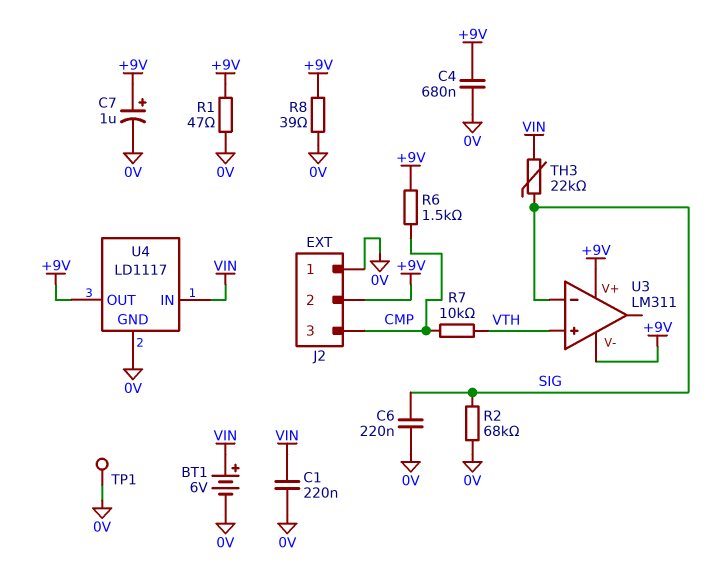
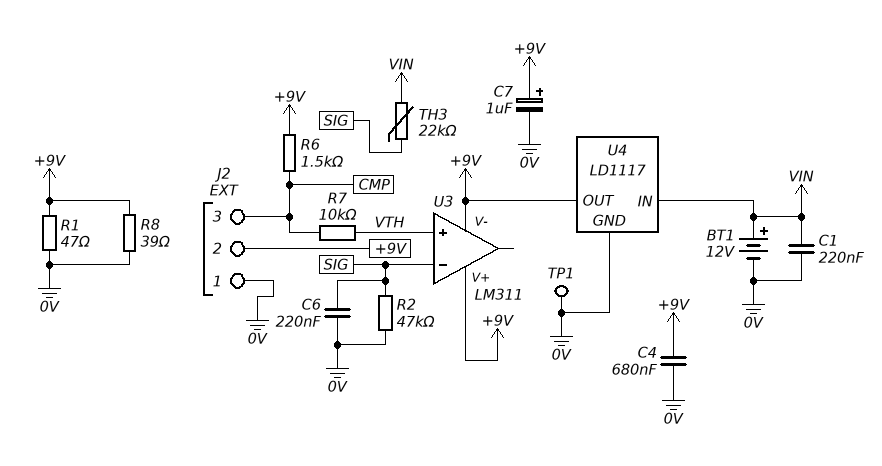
BT1: 6V (plus VIN, minus 0V) -> 12V (plus VIN, minus 0V)
R2: 68k (0V, SIG) -> 47k (0V, SIG)

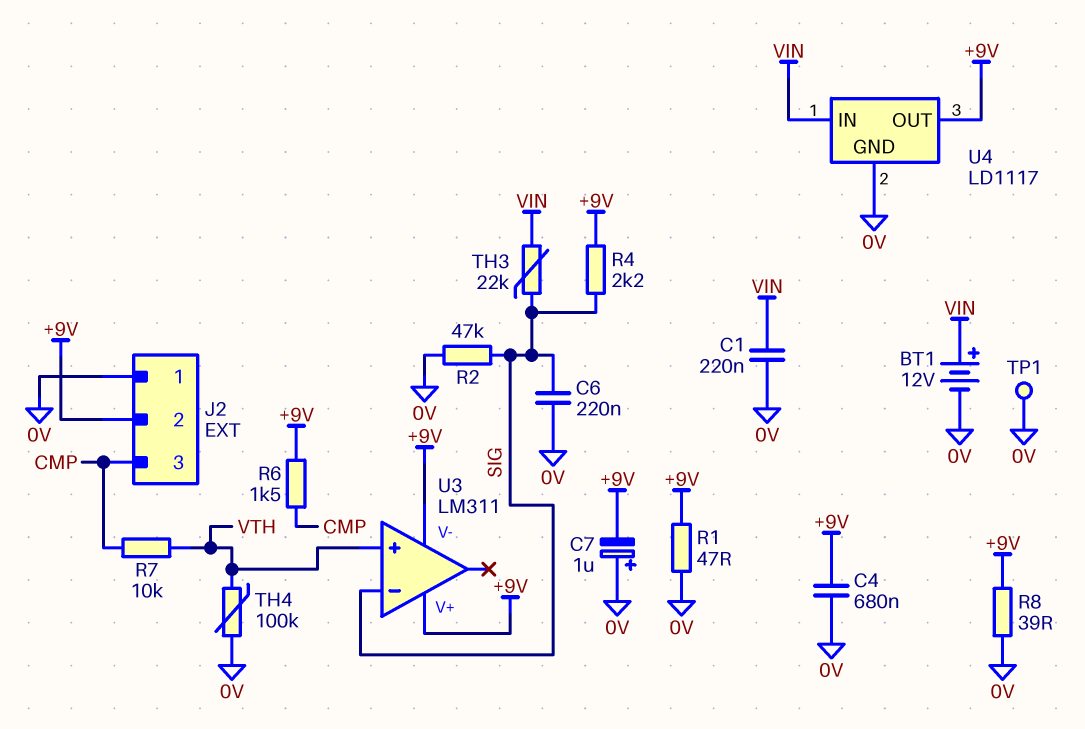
C7: 1uF (plus +9V, minus 0V) -> 1uF (plus 0V, minus +9V)
R4: none -> 2.2k (+9V, SIG)
TH4: none -> 100k (0V, VTH)

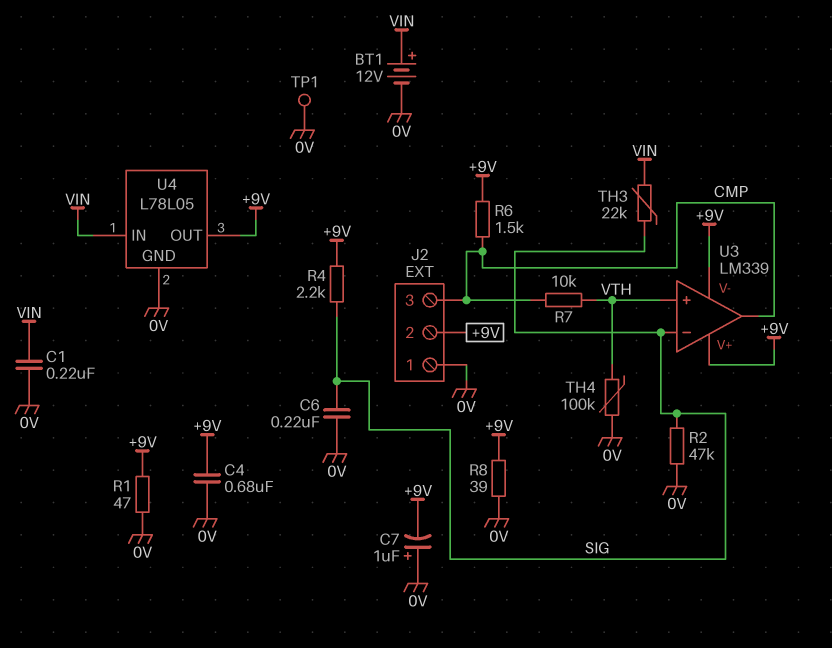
U3: LM311 -> LM339
U3 pin out: none -> CMP
U4: LD1117 -> L78L05

